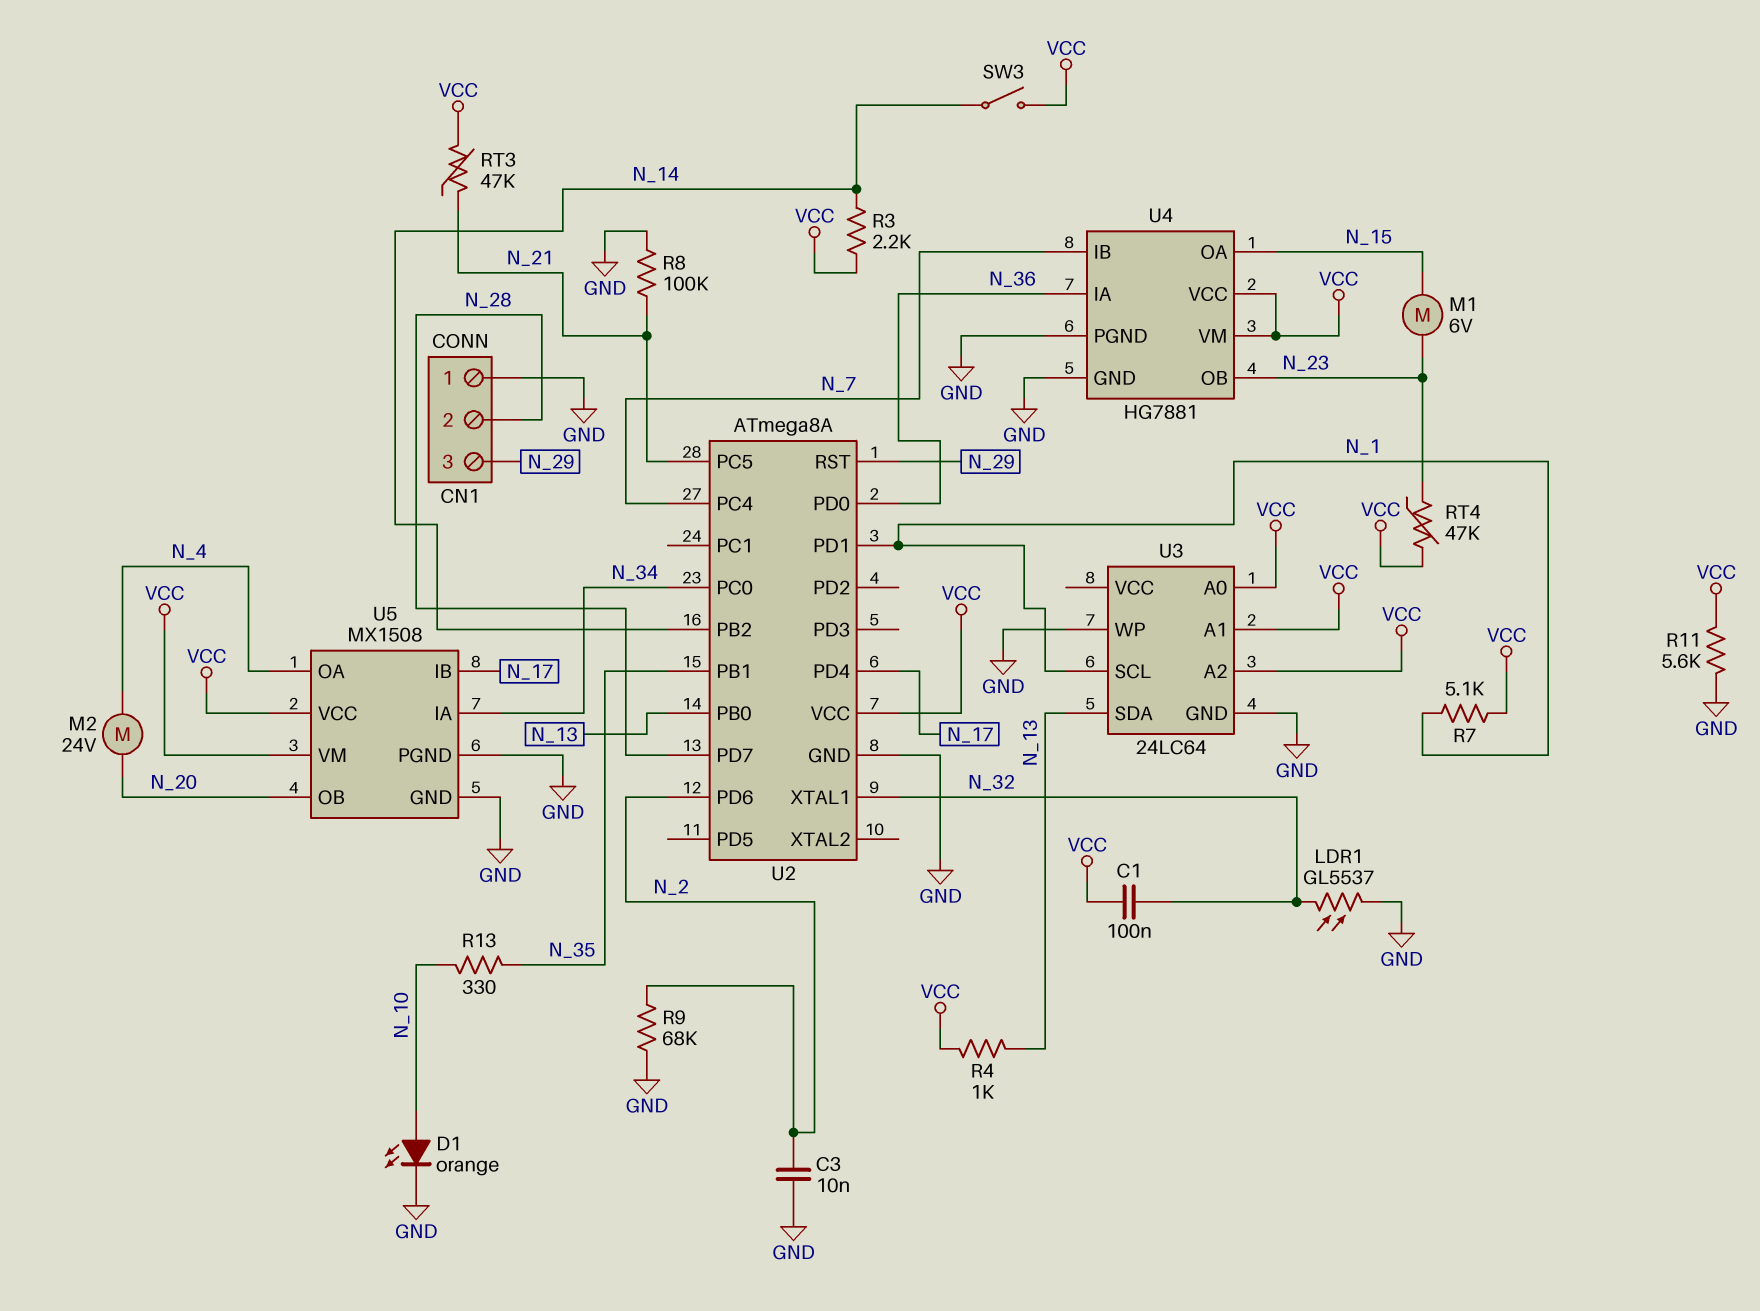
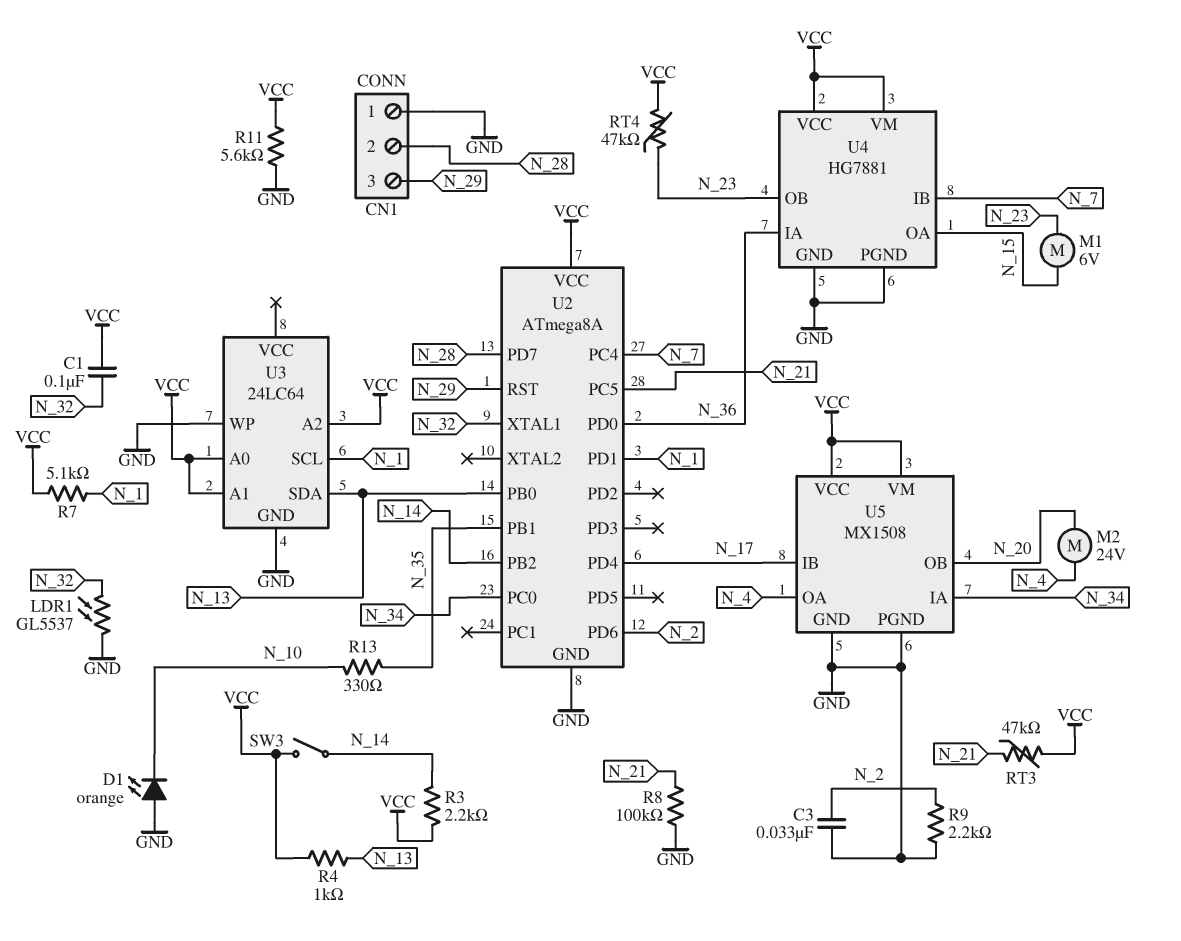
C3: 10nF (GND, N_2) -> 33nF (GND, N_2)
D1: LED orange (A N_10, K GND) -> LED orange (A GND, K N_10)
R9: 68k (GND, N_2) -> 2.2k (GND, N_2)

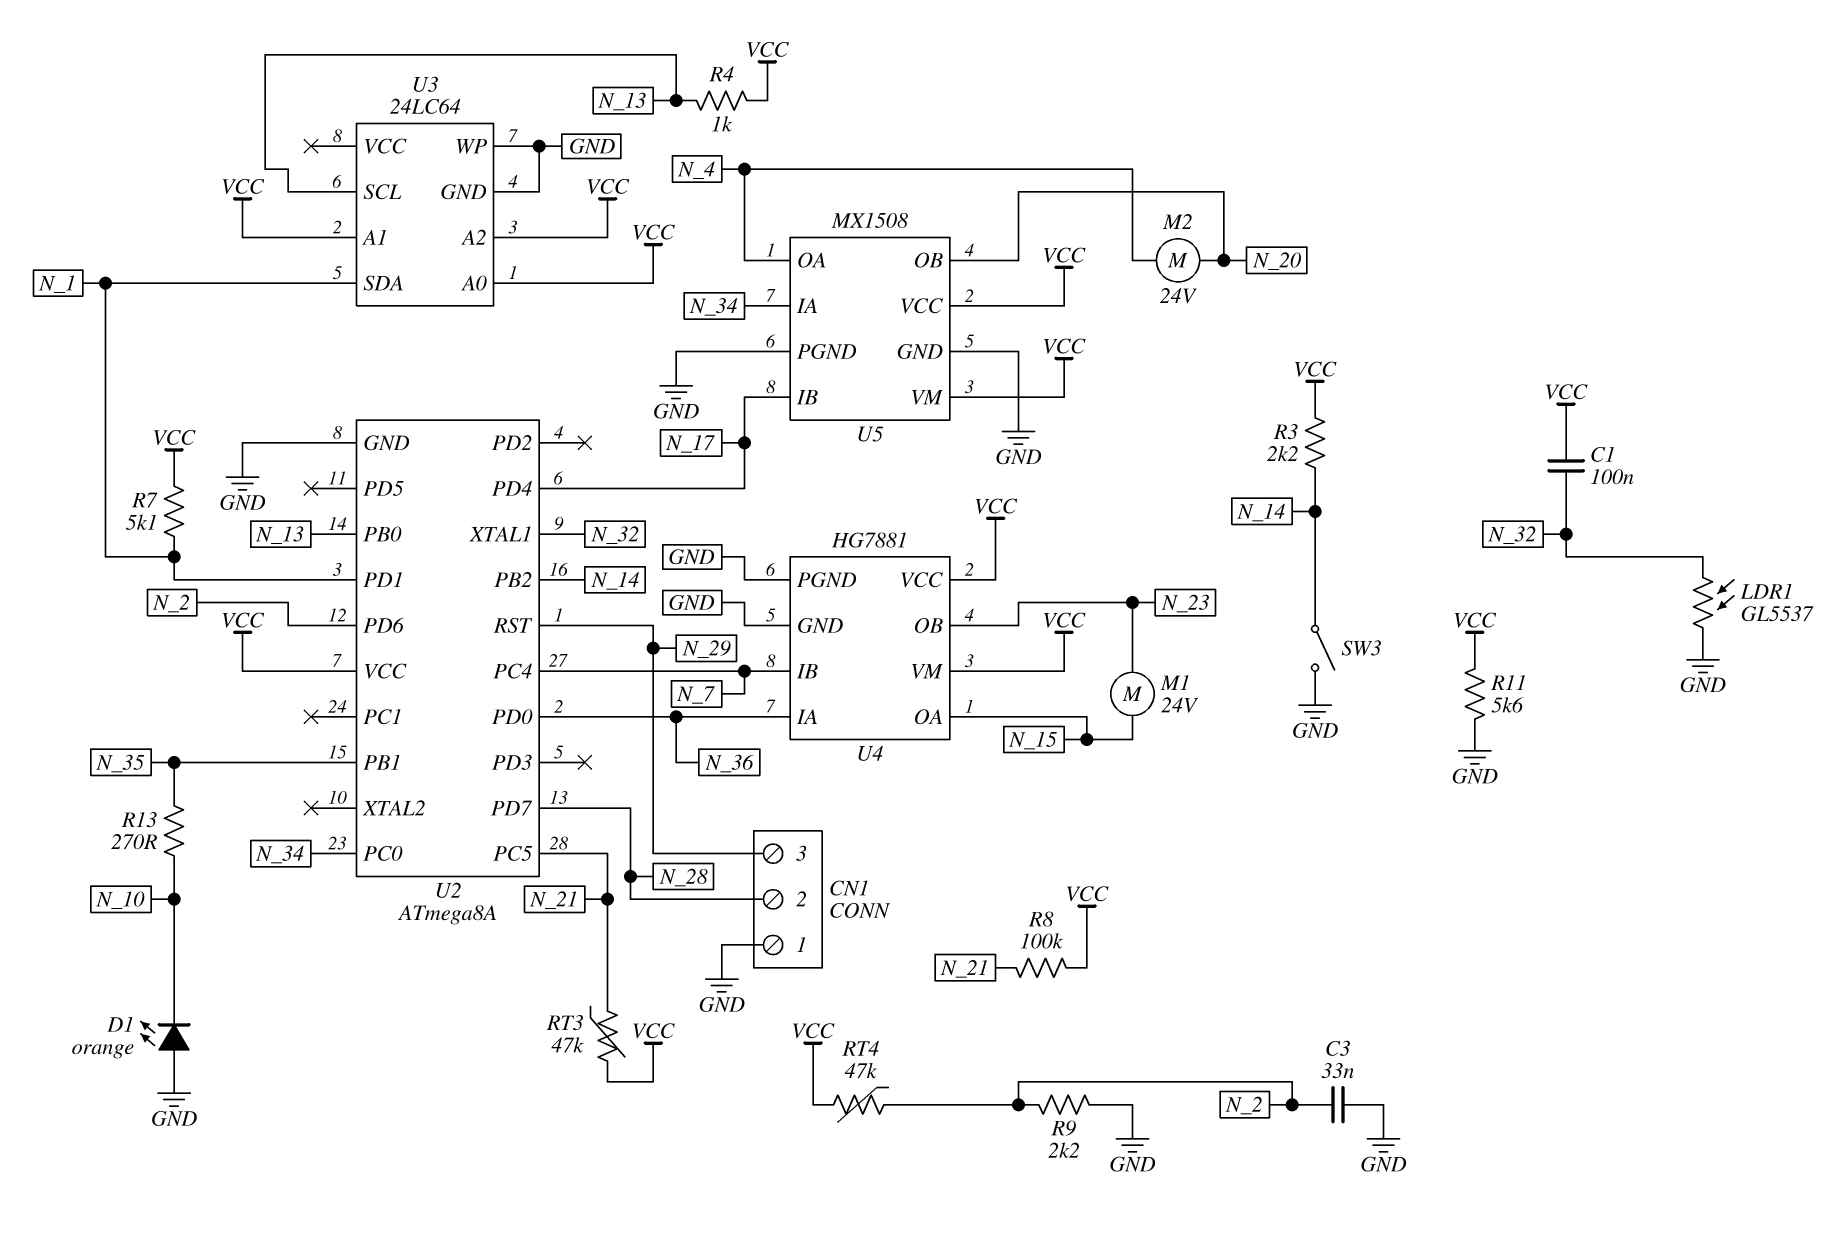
M1: motor 6V (N_15, N_23) -> motor 24V (N_15, N_23)
R8: 100k (GND, N_21) -> 100k (N_21, VCC)
R13: 330 (N_10, N_35) -> 270 (N_10, N_35)
RT4: 47k (N_23, VCC) -> 47k (N_2, VCC)
SW3: switch (N_14, VCC) -> switch (GND, N_14)
U3 pin SCL: N_1 -> N_13
U3 pin SDA: N_13 -> N_1

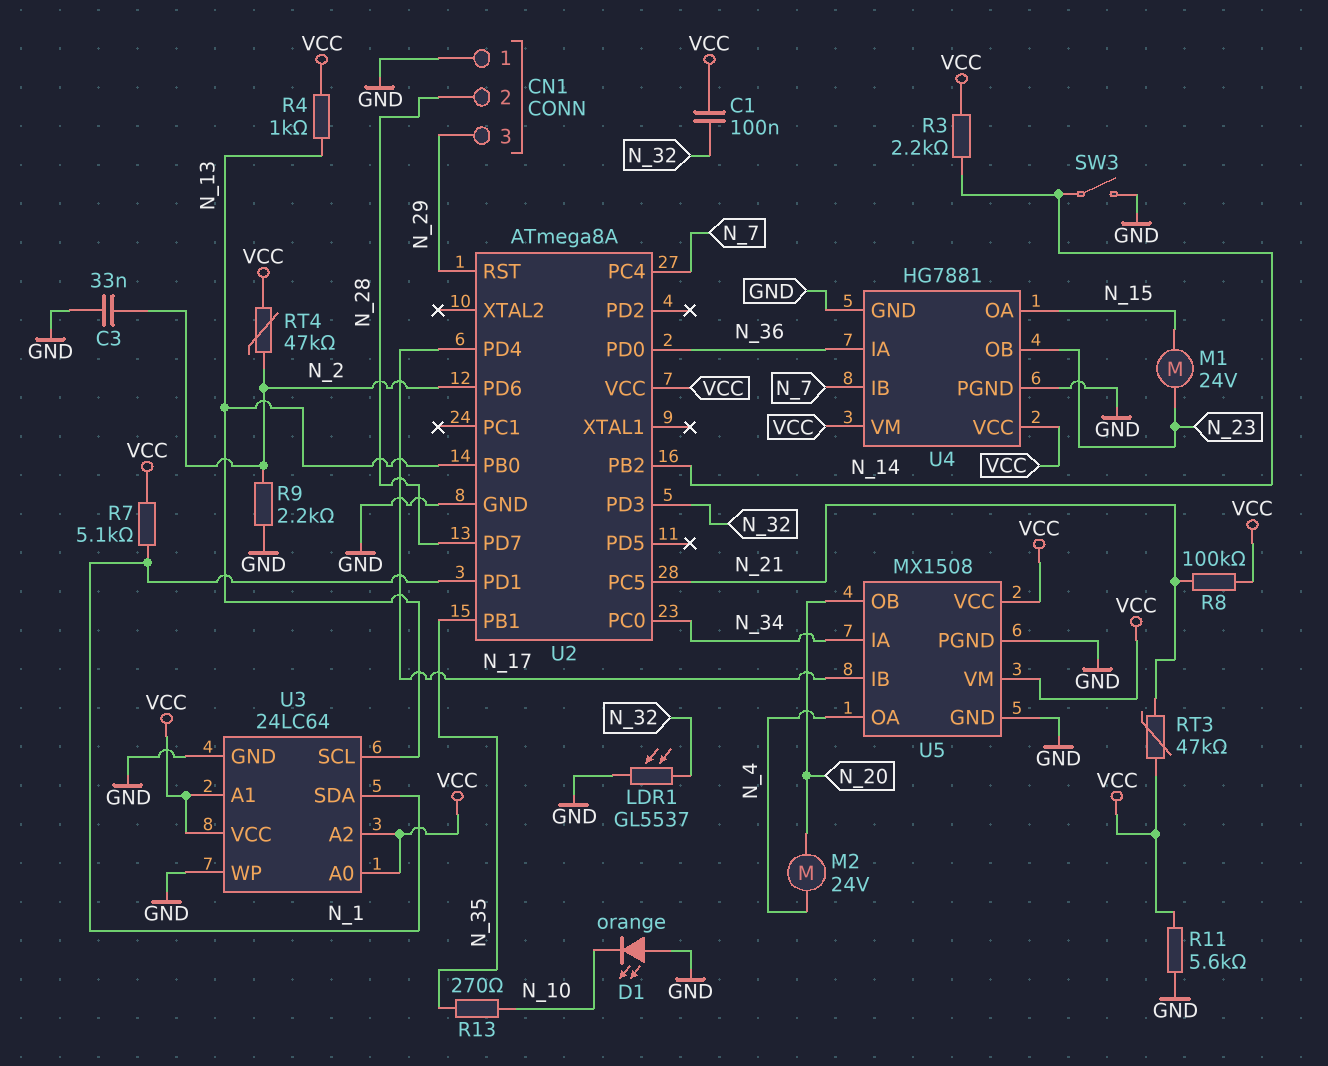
U2 pin PD3: none -> N_32
U2 pin XTAL1: N_32 -> none
U3 pin VCC: none -> VCC

